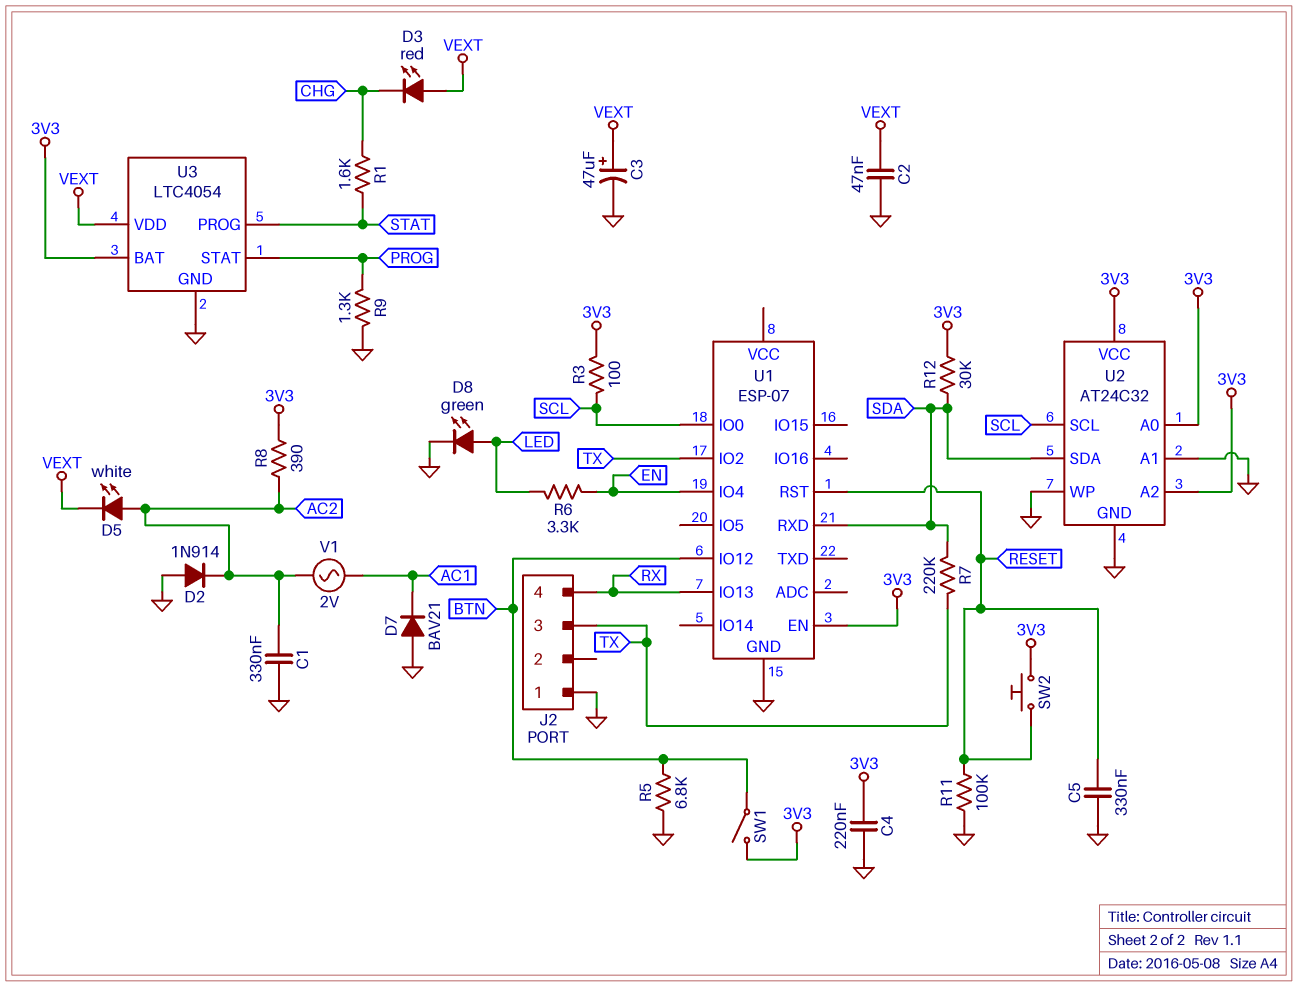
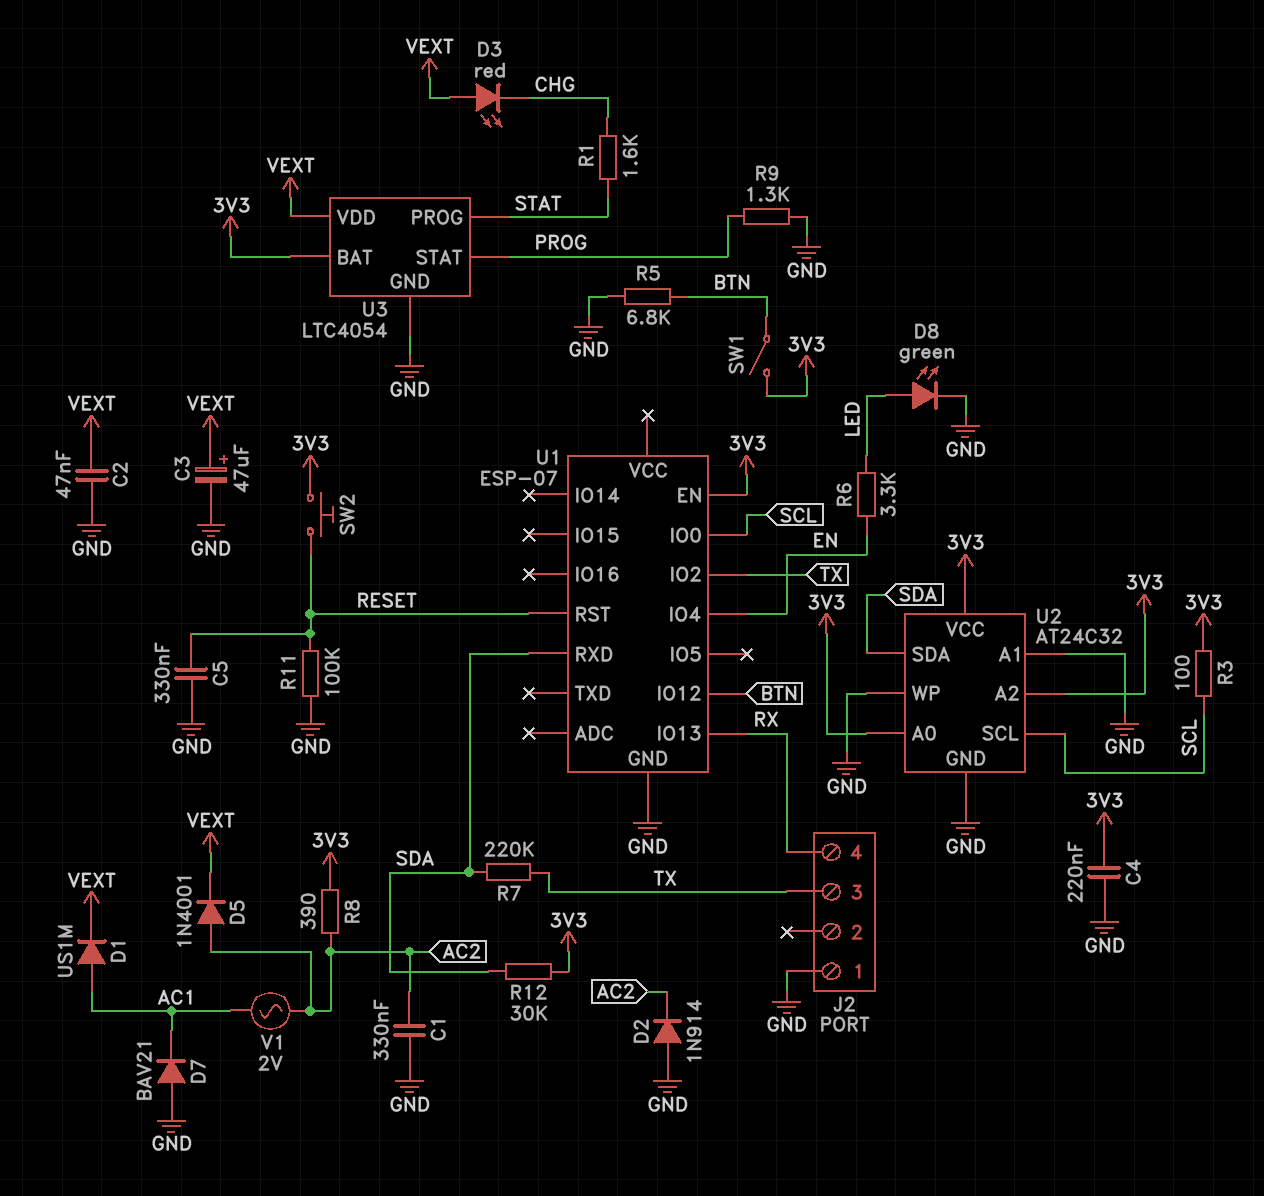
D1: none -> diode US1M (A AC1, K VEXT)
D5: LED white (A AC2, K VEXT) -> diode 1N4001 (A AC2, K VEXT)

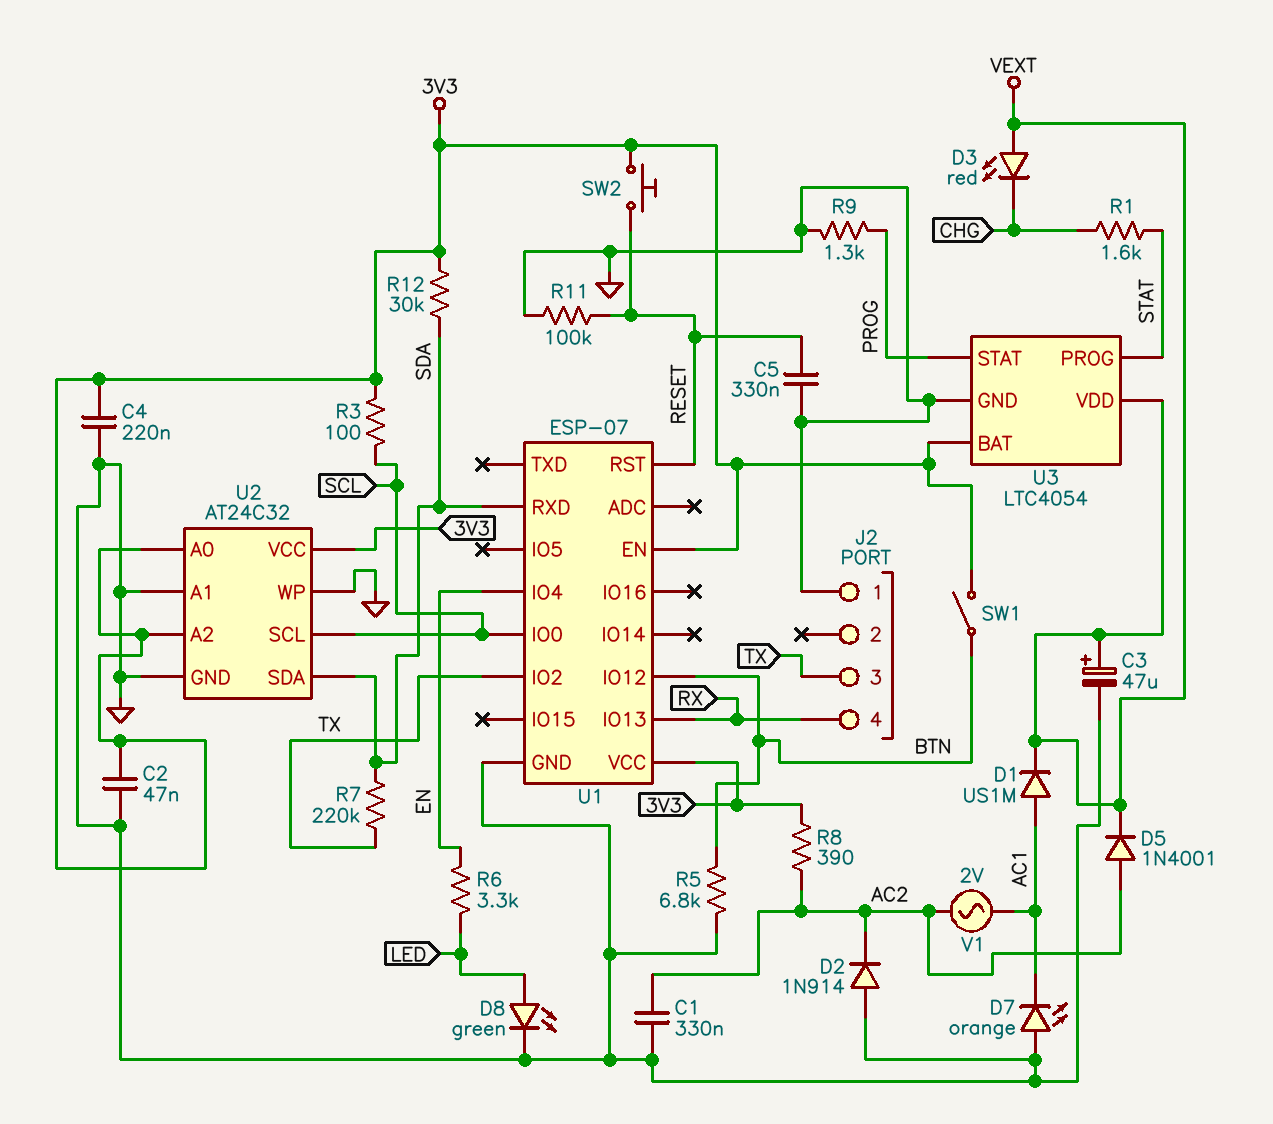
C2: 47nF (GND, VEXT) -> 47nF (3V3, GND)
D7: diode BAV21 (A GND, K AC1) -> LED orange (A GND, K AC1)
U1 pin VCC: none -> 3V3

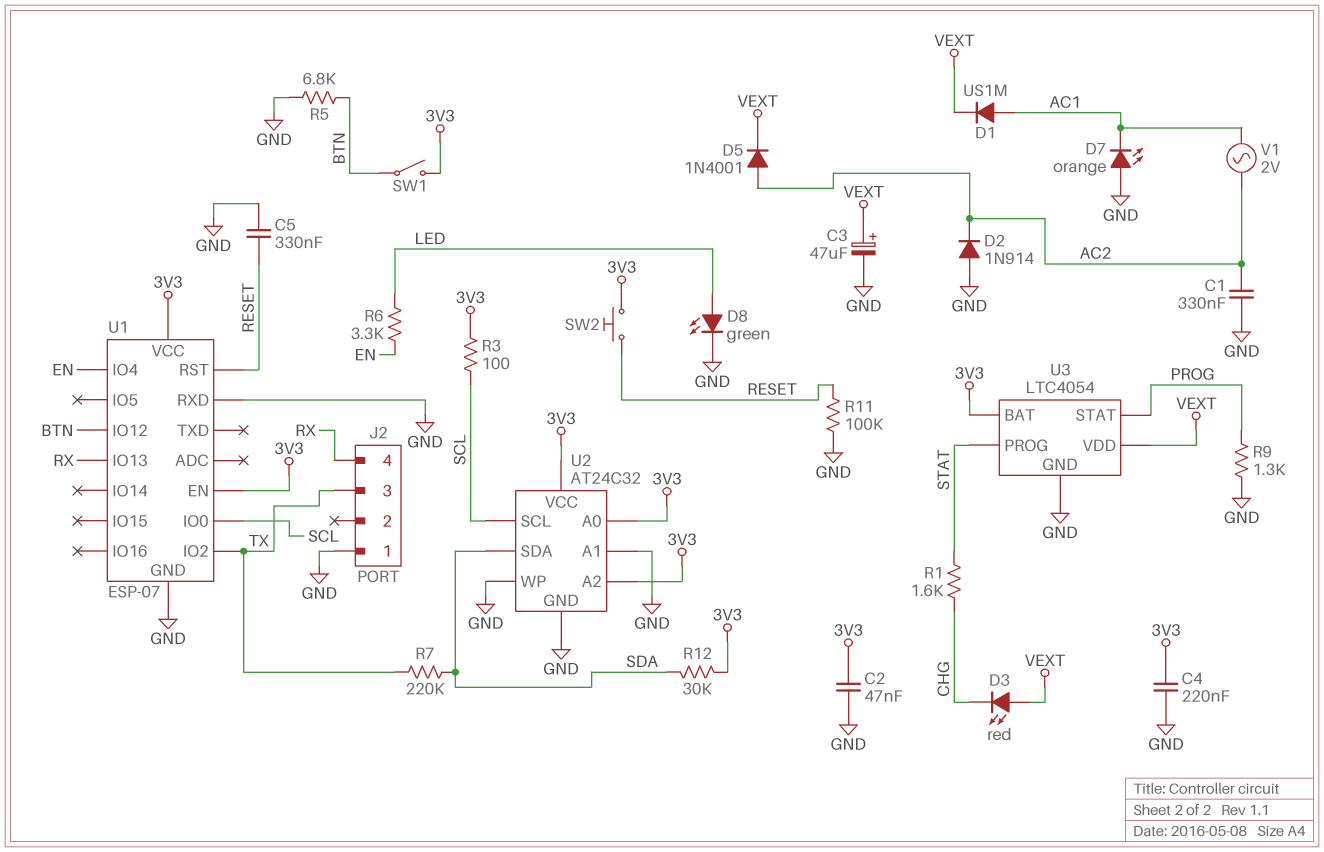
R8: 390 (3V3, AC2) -> none
U1 pin RXD: SDA -> GND

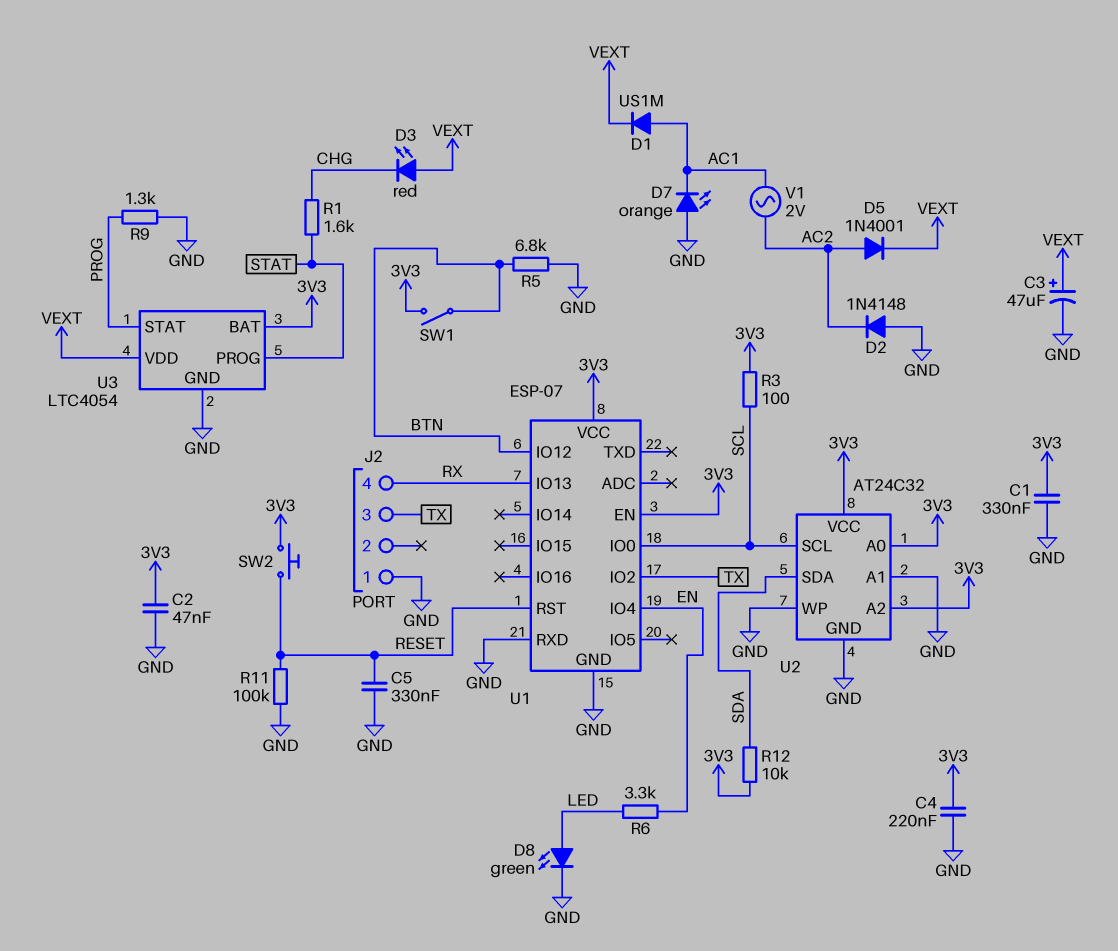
C1: 330nF (AC2, GND) -> 330nF (3V3, GND)
D2: diode 1N914 (A GND, K AC2) -> diode 1N4148 (A GND, K AC2)
R7: 220k (SDA, TX) -> none
R12: 30k (3V3, SDA) -> 10k (3V3, SDA)

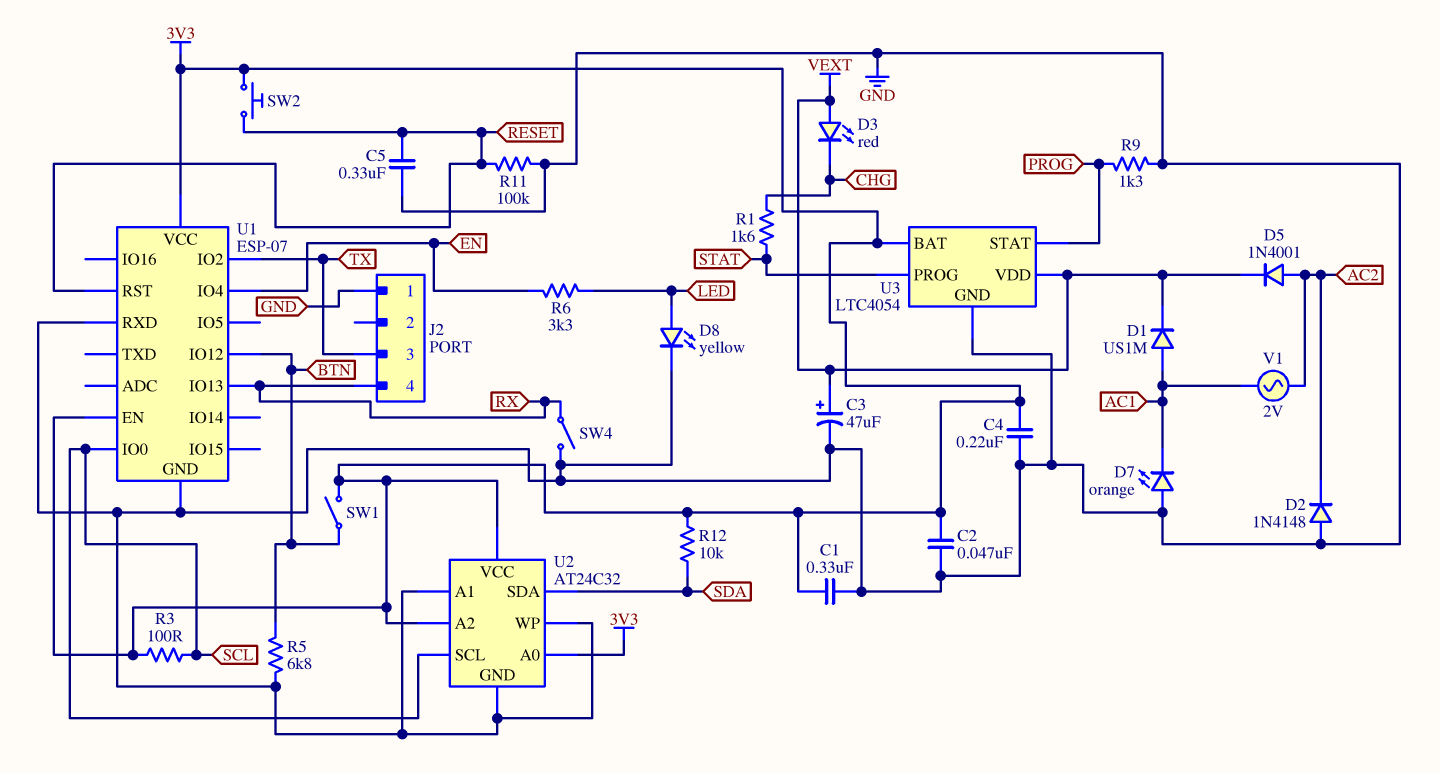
D8: LED green (A LED, K GND) -> LED yellow (A LED, K GND)
SW4: none -> switch (GND, RX)

